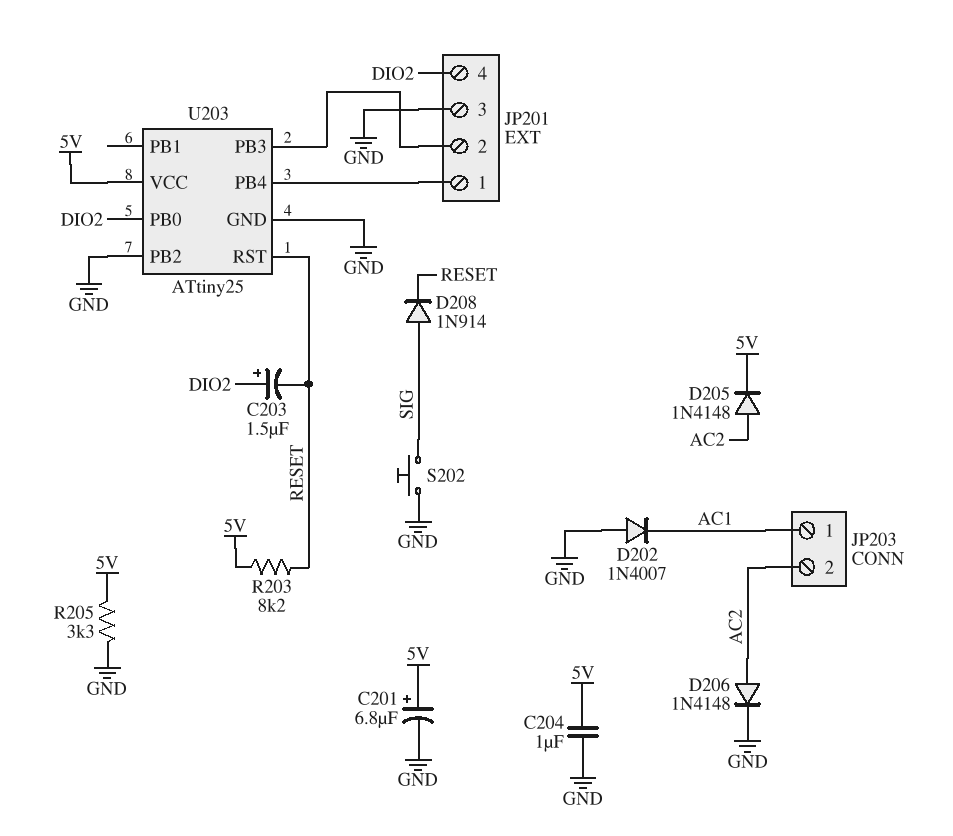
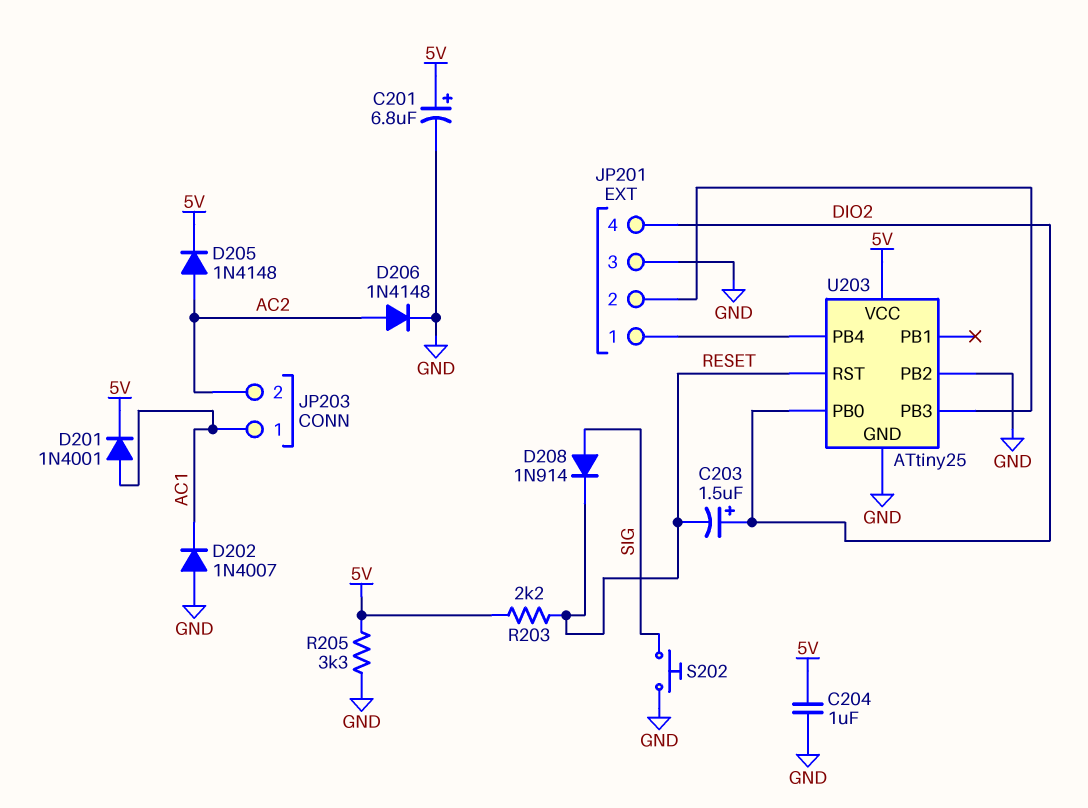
D201: none -> diode 1N4001 (A AC1, K 5V)
R203: 8.2k (5V, RESET) -> 2.2k (5V, RESET)

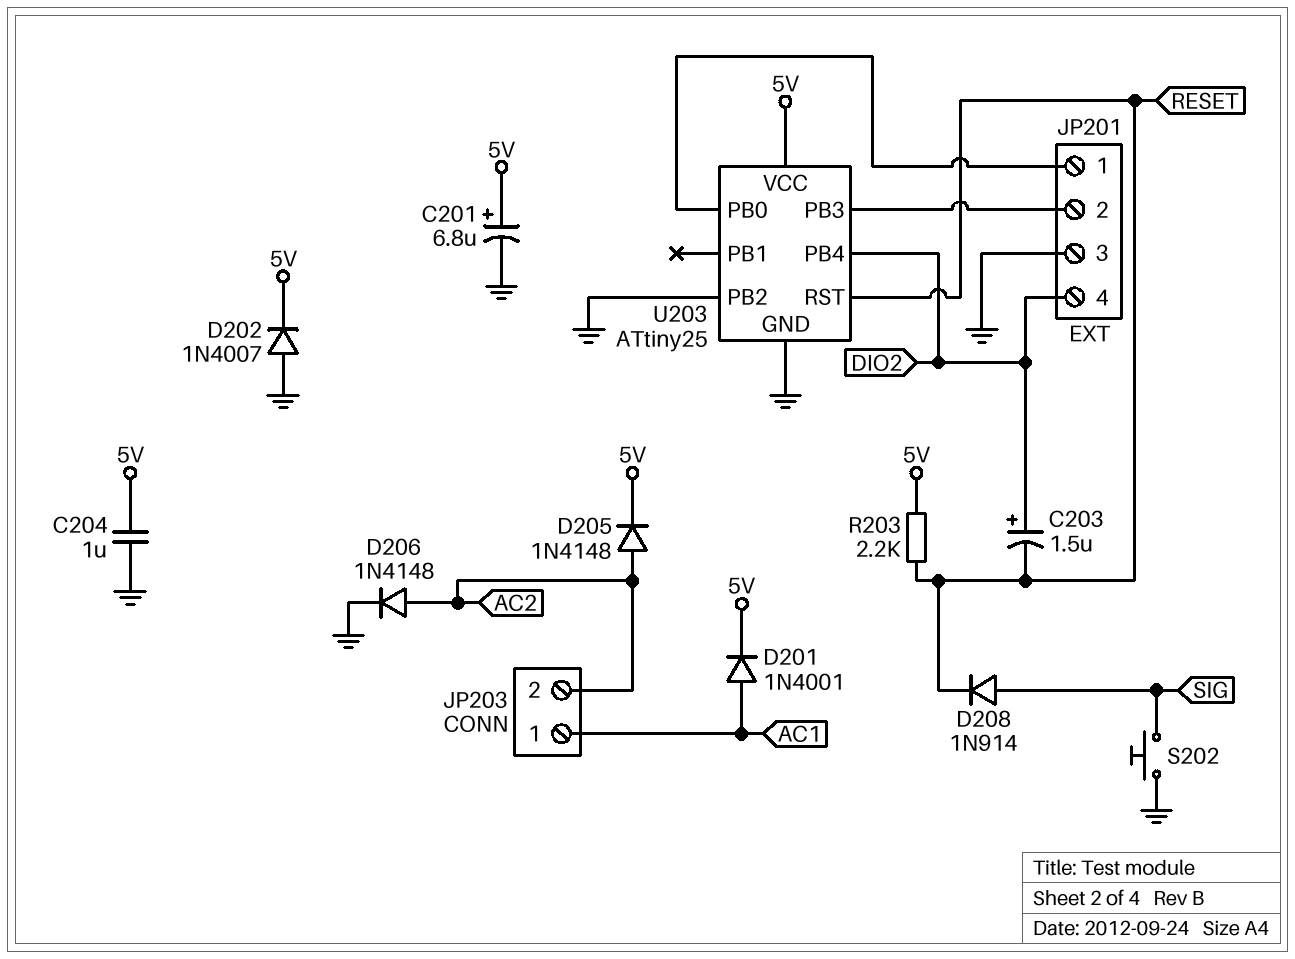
D202: diode 1N4007 (A GND, K AC1) -> diode 1N4007 (A GND, K 5V)
R205: 3.3k (5V, GND) -> none
U203 pin PB0: DIO2 -> JP201/1
U203 pin PB4: JP201/1 -> DIO2

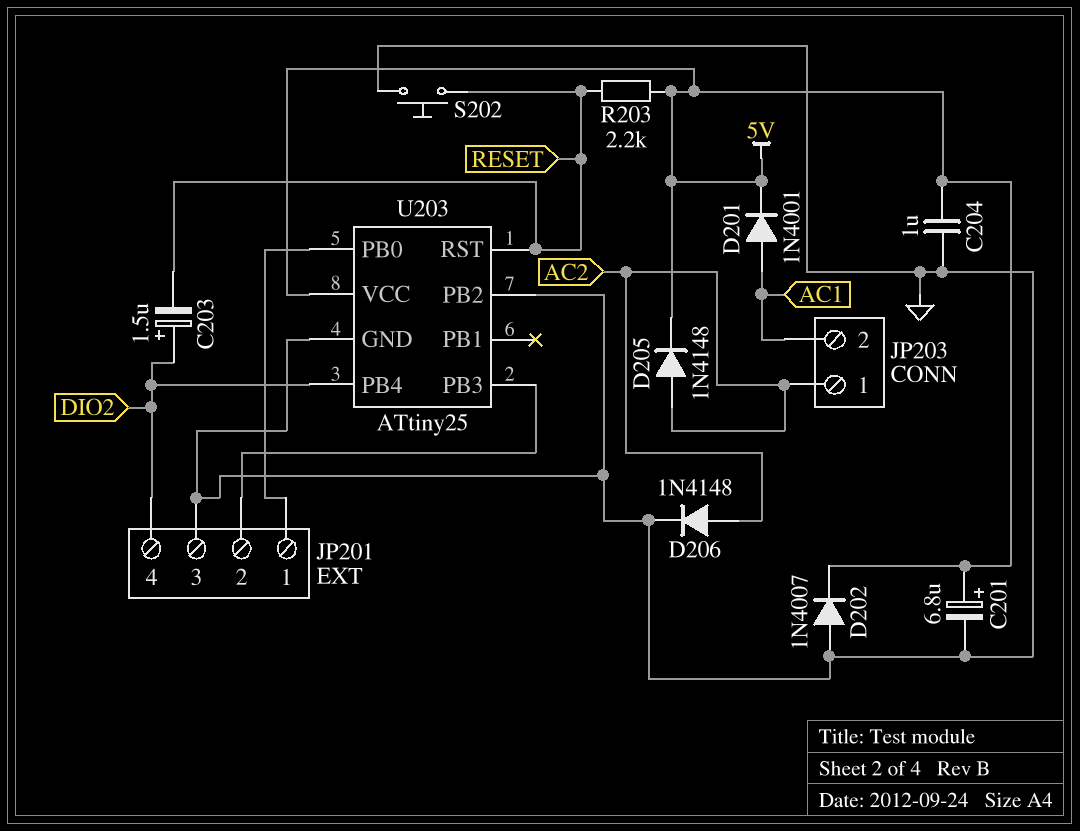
D208: diode 1N914 (A SIG, K RESET) -> none
JP203 pin 1: AC1 -> AC2
JP203 pin 2: AC2 -> AC1
S202: button (GND, SIG) -> button (GND, RESET)

